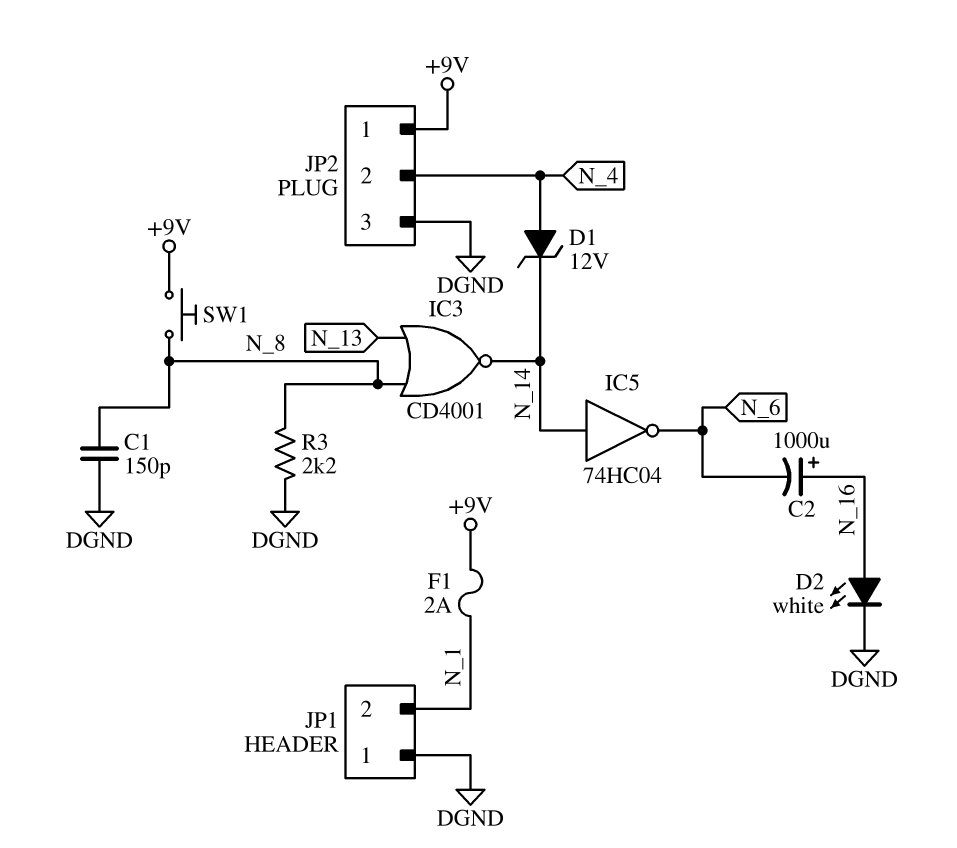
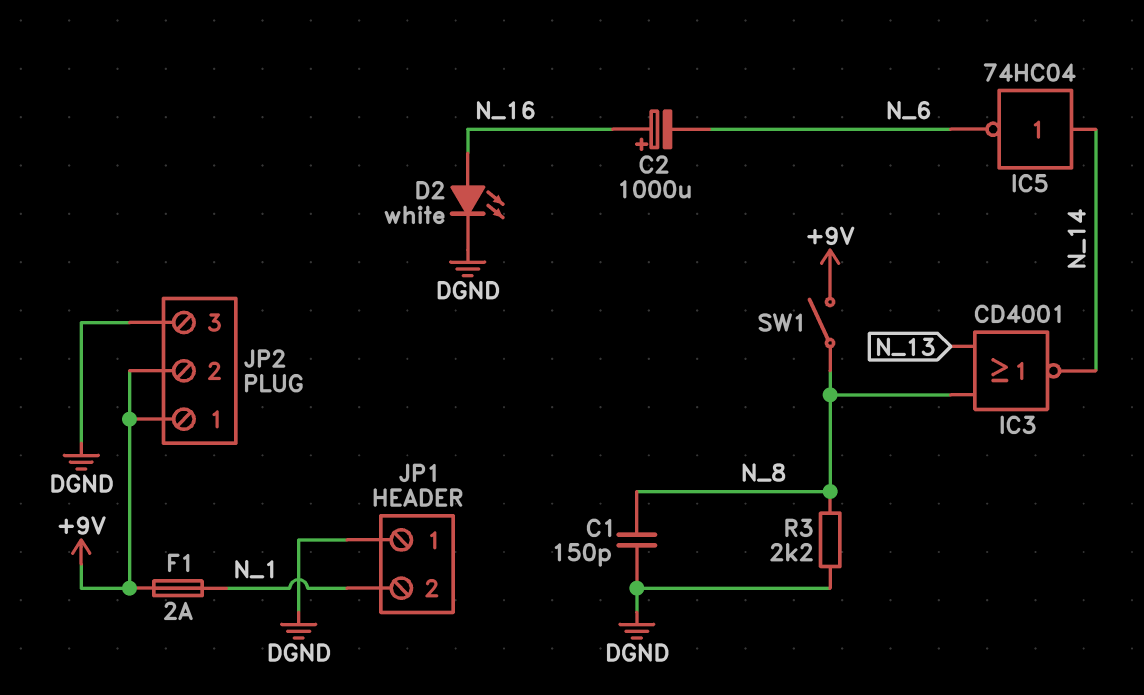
D1: zener 12V (A N_4, K N_14) -> none
JP2 pin 2: N_4 -> +9V
SW1: button (+9V, N_8) -> switch (+9V, N_8)

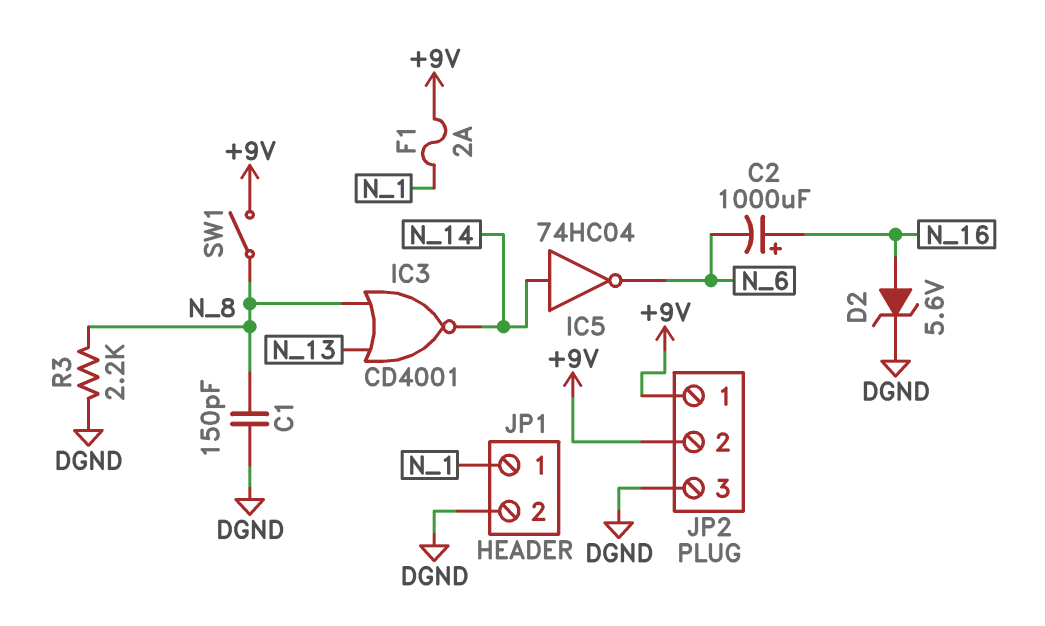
D2: LED white (A N_16, K DGND) -> zener 5.6V (A N_16, K DGND)
JP1 pin 1: DGND -> N_1
JP1 pin 2: N_1 -> DGND

